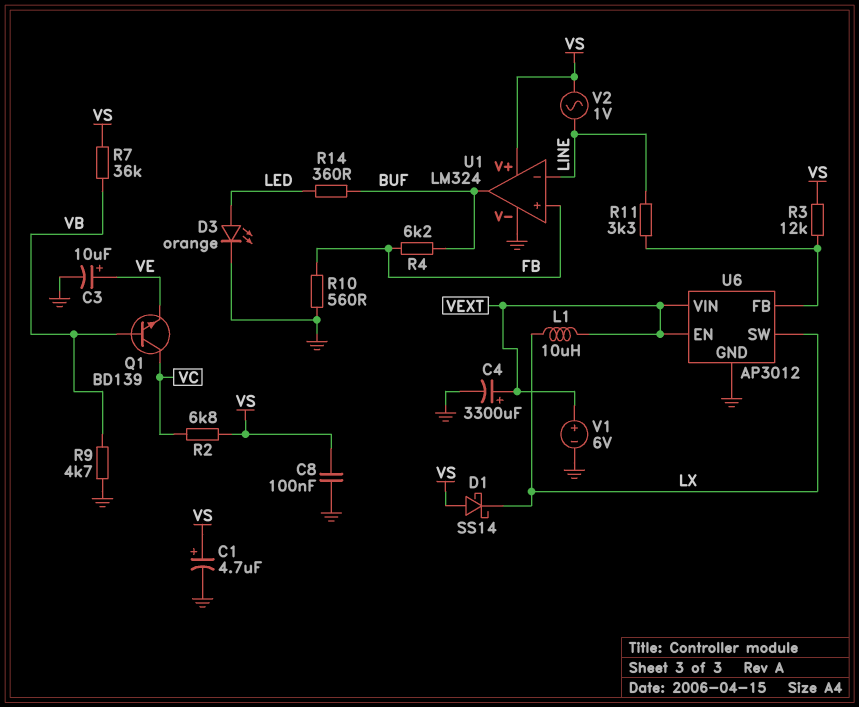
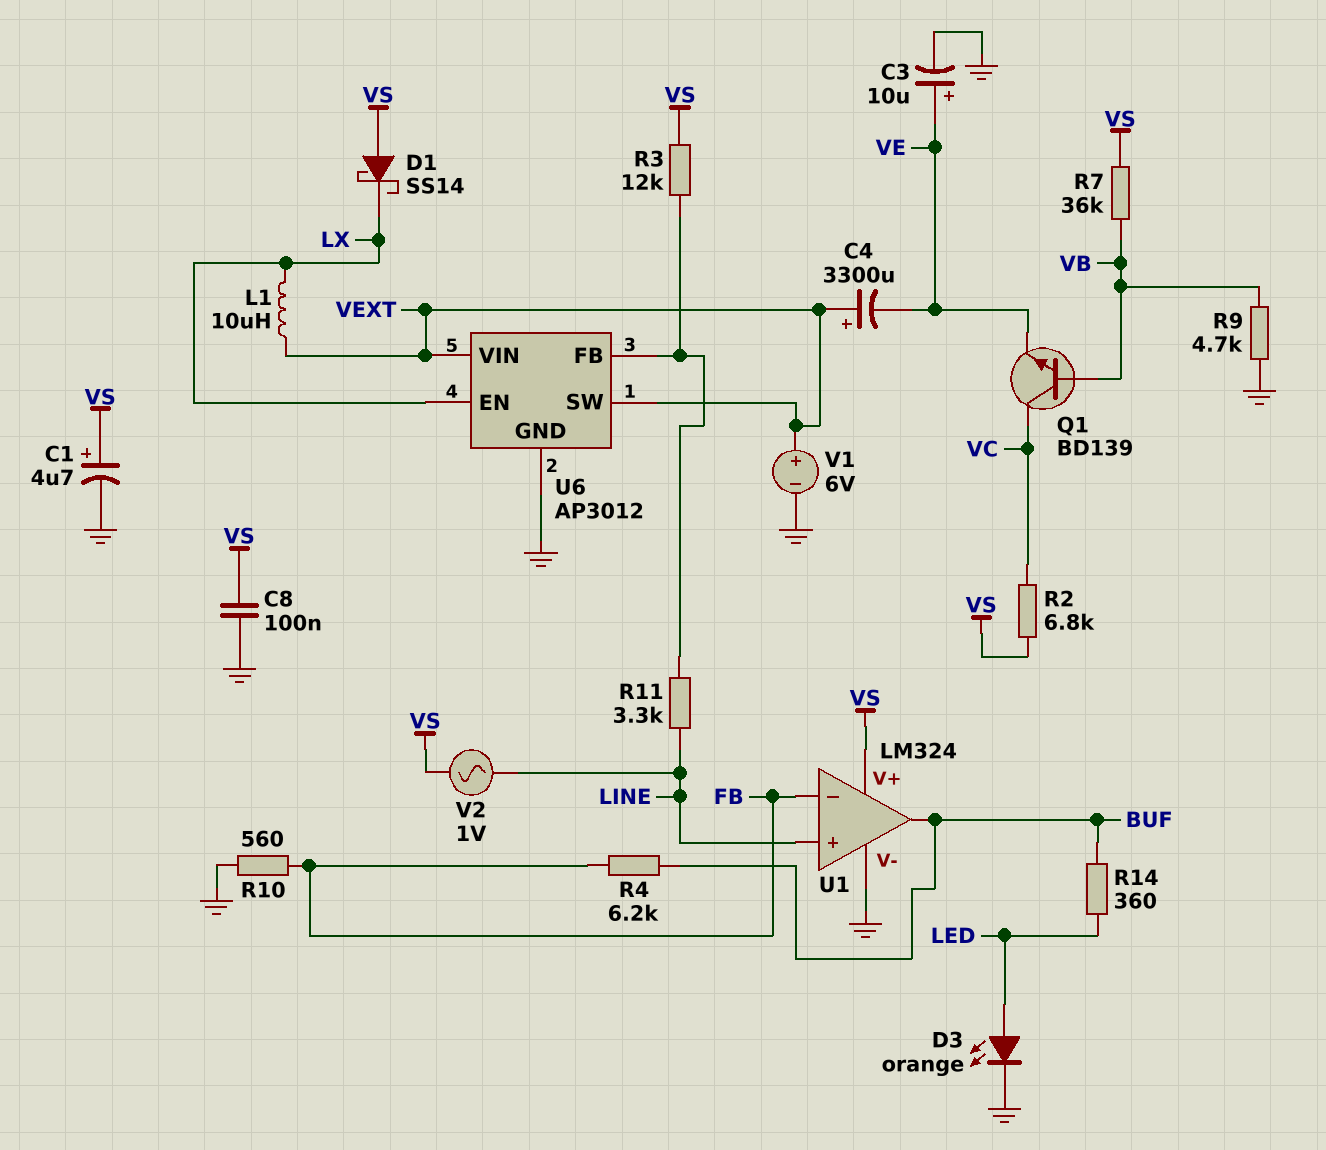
C4: 3300uF (plus VEXT, minus GND) -> 3300uF (plus VEXT, minus VE)
U1 pin in+: FB -> LINE
U1 pin in-: LINE -> FB
U6 pin EN: VEXT -> LX
U6 pin SW: LX -> VEXT

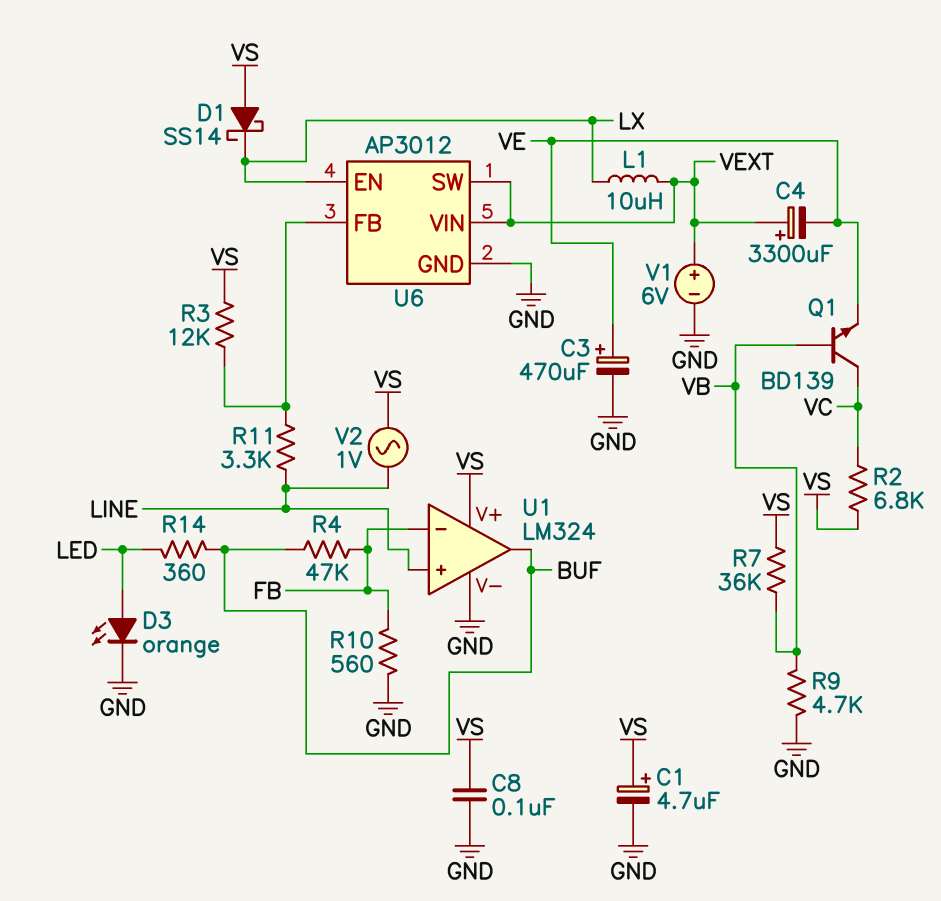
C3: 10uF (plus VE, minus GND) -> 470uF (plus VE, minus GND)
R4: 6.2k (BUF, FB) -> 47k (BUF, FB)

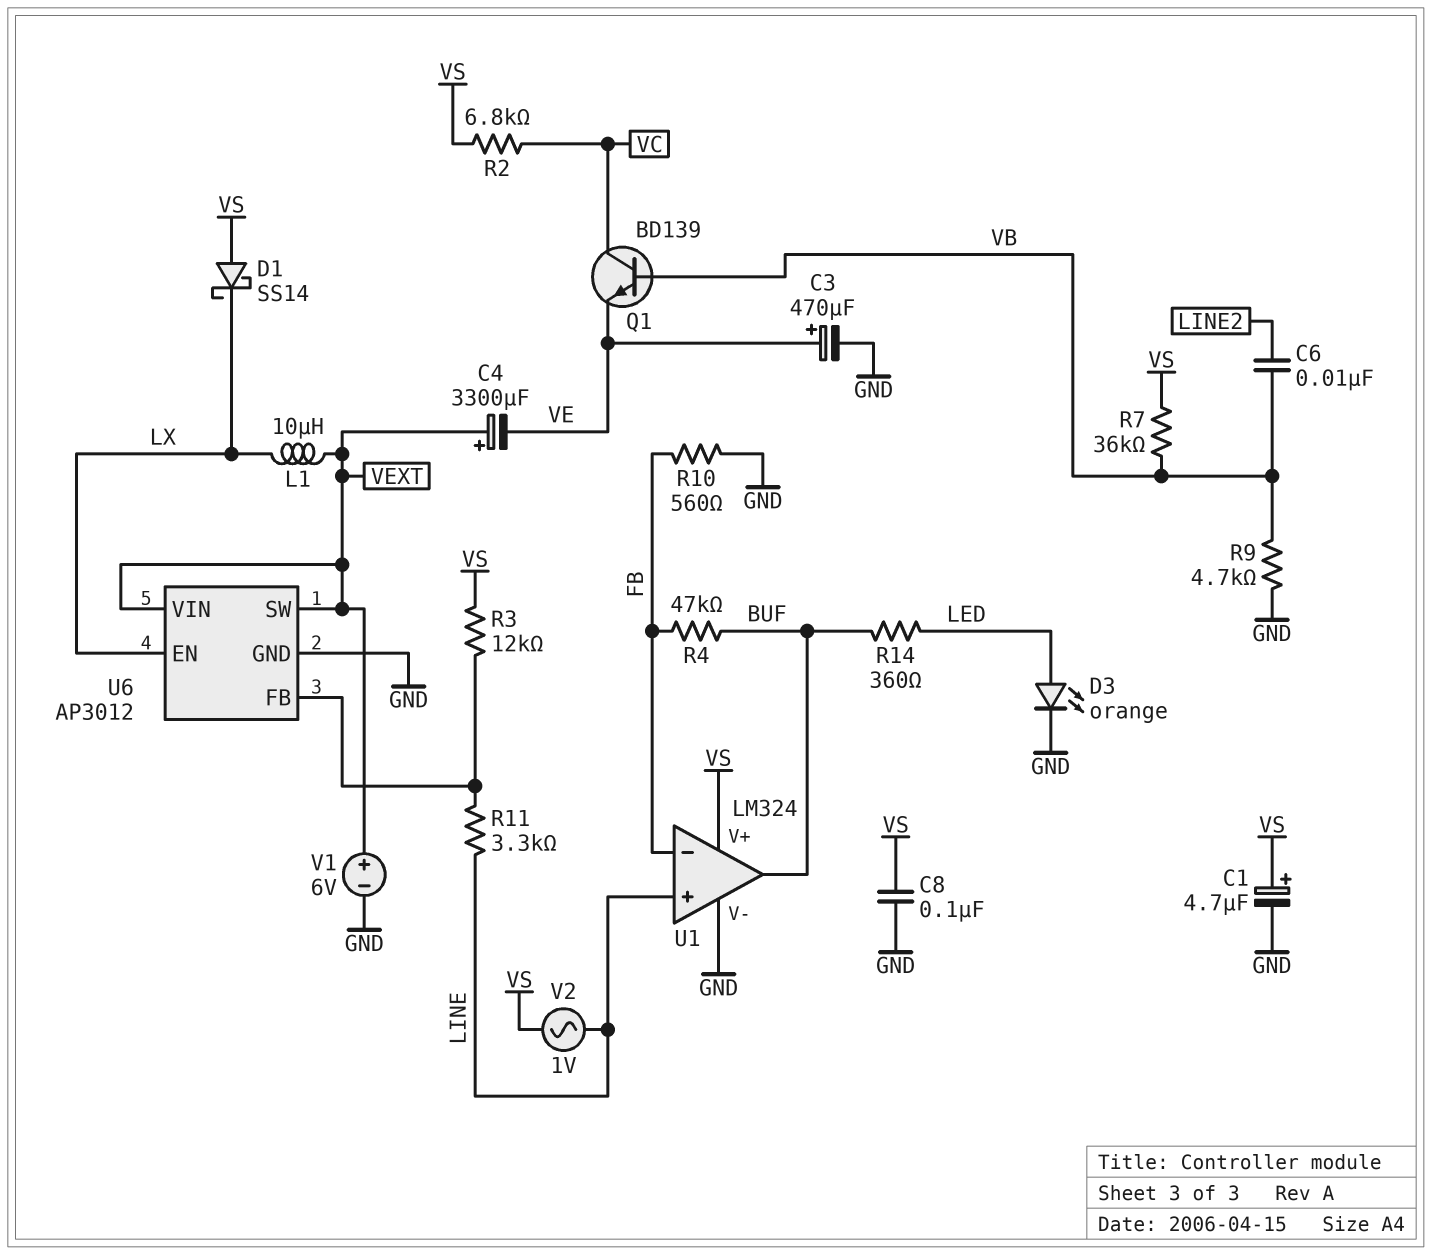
C6: none -> 10nF (LINE2, VB)

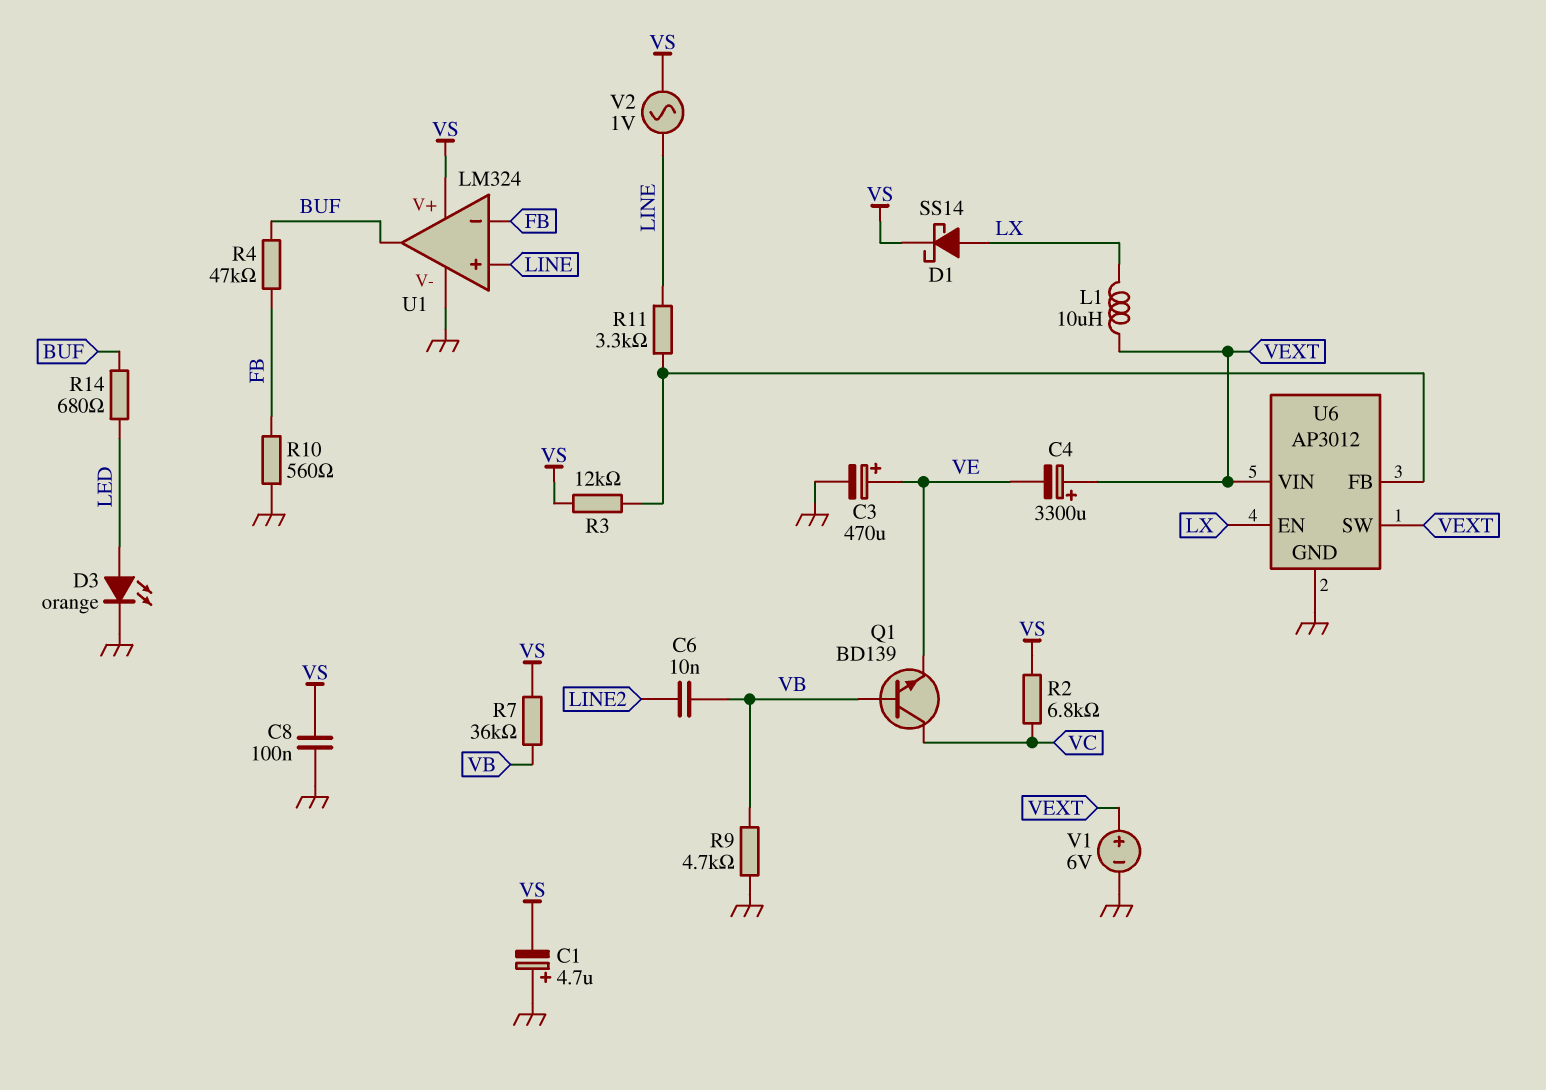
C1: 4.7uF (plus VS, minus GND) -> 4.7uF (plus GND, minus VS)
D1: schottky SS14 (A VS, K LX) -> schottky SS14 (A LX, K VS)
R14: 360 (BUF, LED) -> 680 (BUF, LED)

